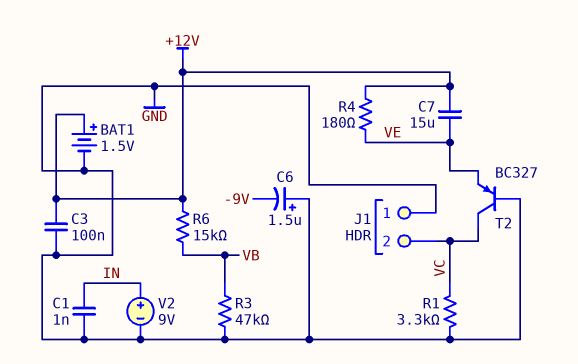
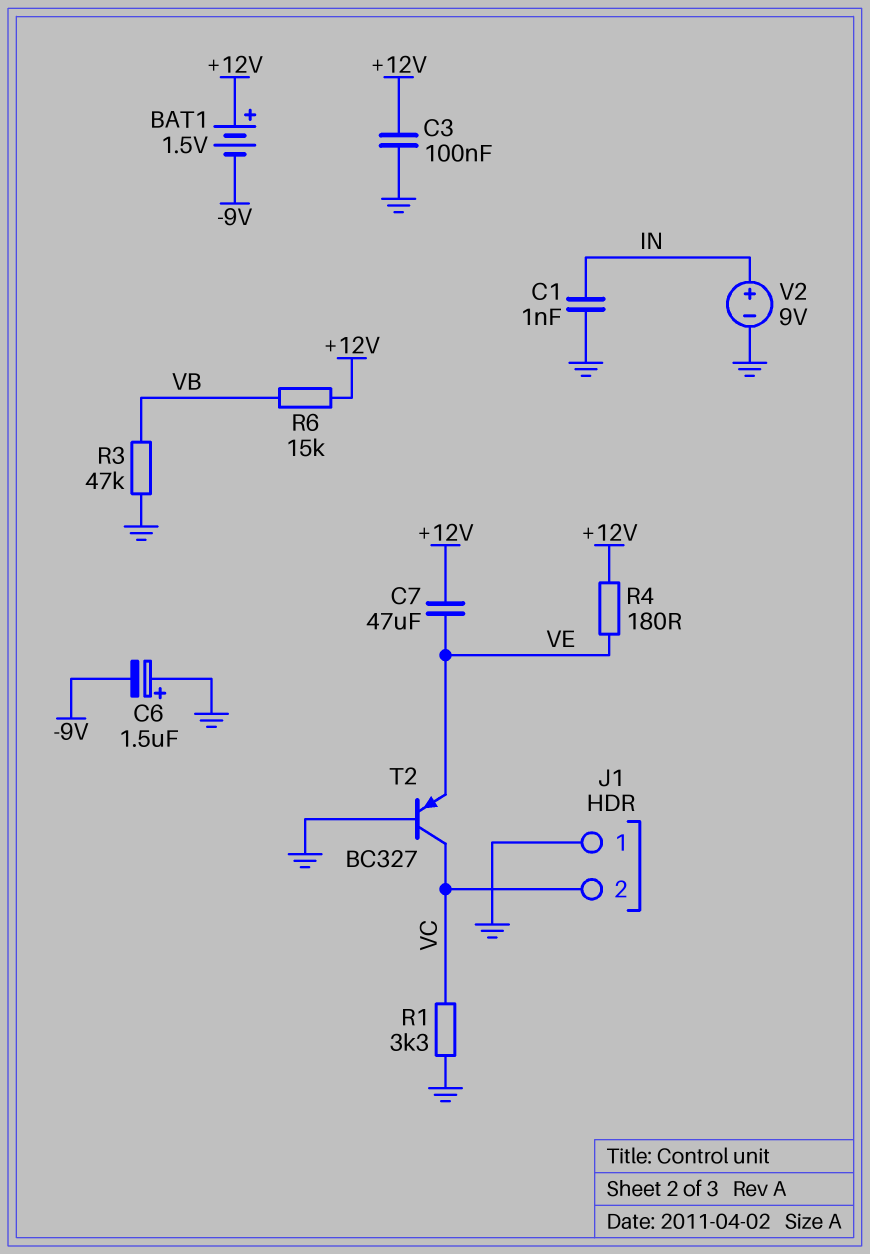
BAT1: 1.5V (plus +12V, minus GND) -> 1.5V (plus +12V, minus -9V)
C7: 15uF (+12V, VE) -> 47uF (+12V, VE)

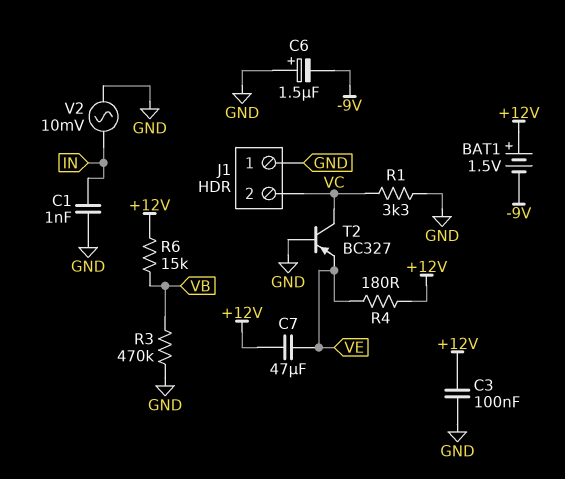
R3: 47k (GND, VB) -> 470k (GND, VB)
V2: 9V (plus IN, minus GND) -> AC 10mV (GND, IN)

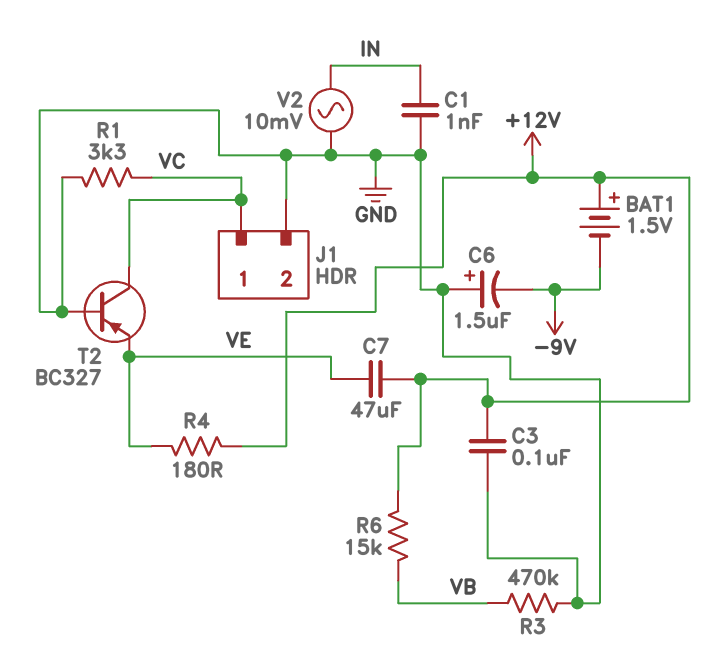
J1 pin 1: GND -> VC
J1 pin 2: VC -> GND

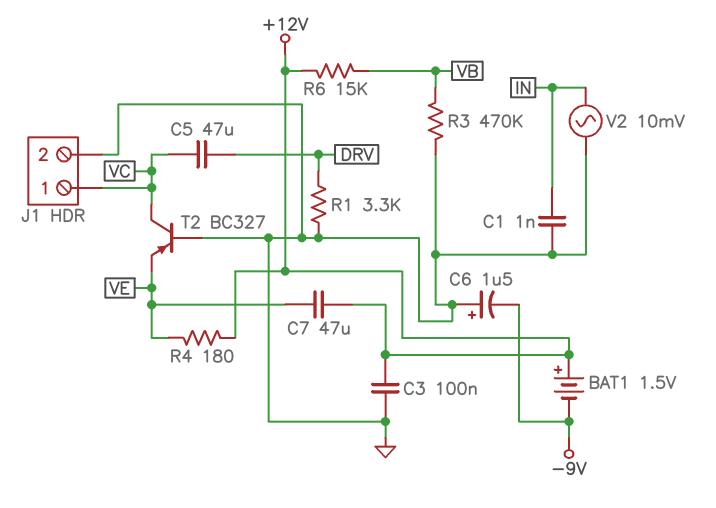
C5: none -> 47uF (DRV, VC)
R1: 3.3k (GND, VC) -> 3.3k (DRV, GND)

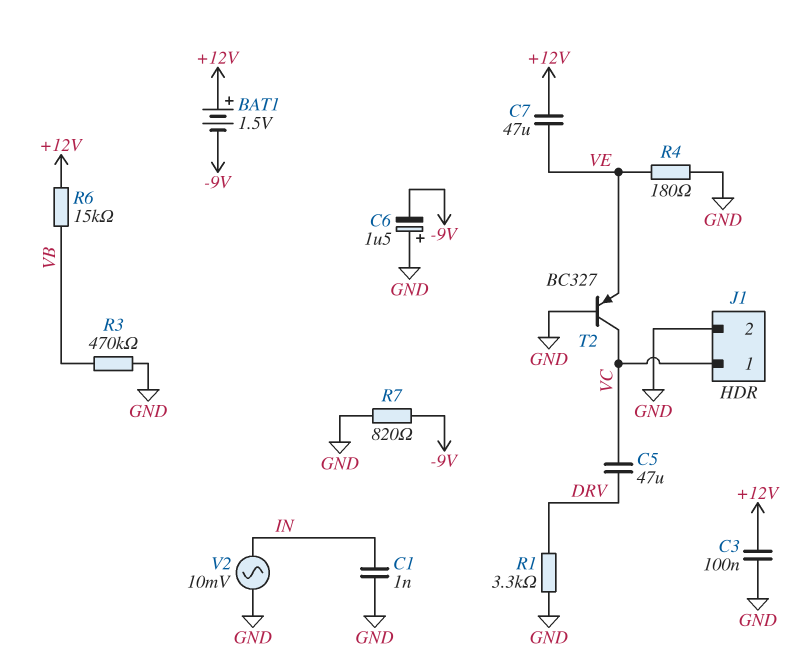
R4: 180 (+12V, VE) -> 180 (GND, VE)
R7: none -> 820 (-9V, GND)

